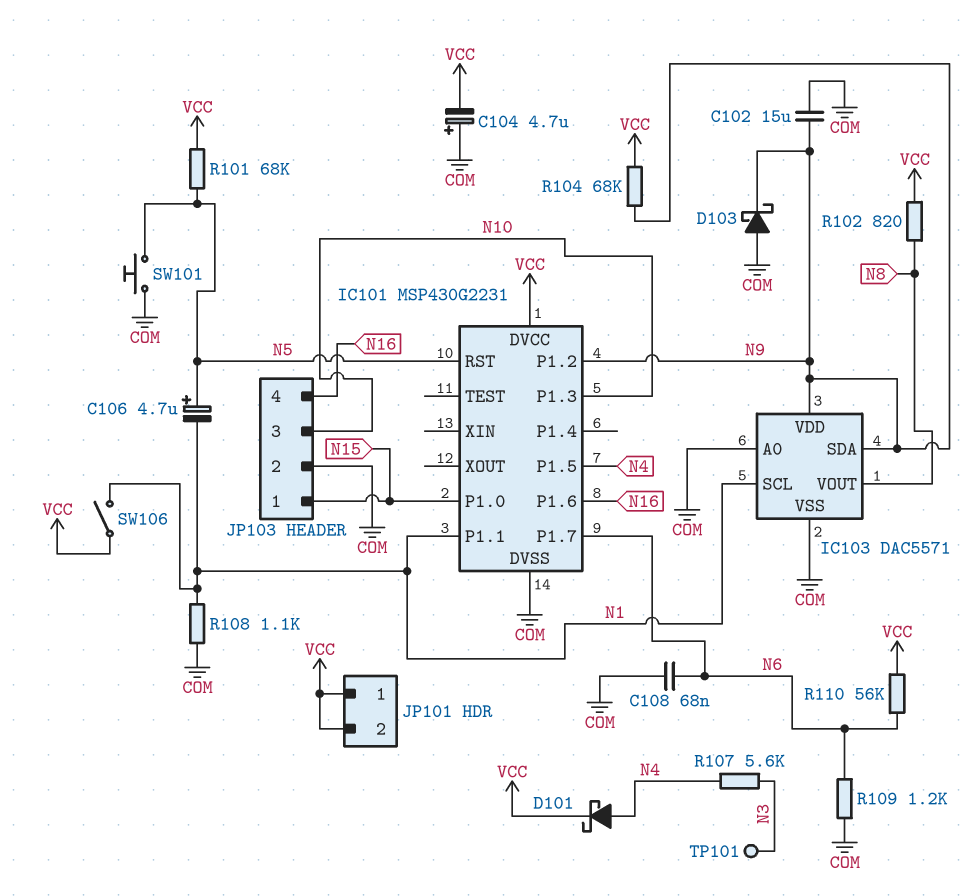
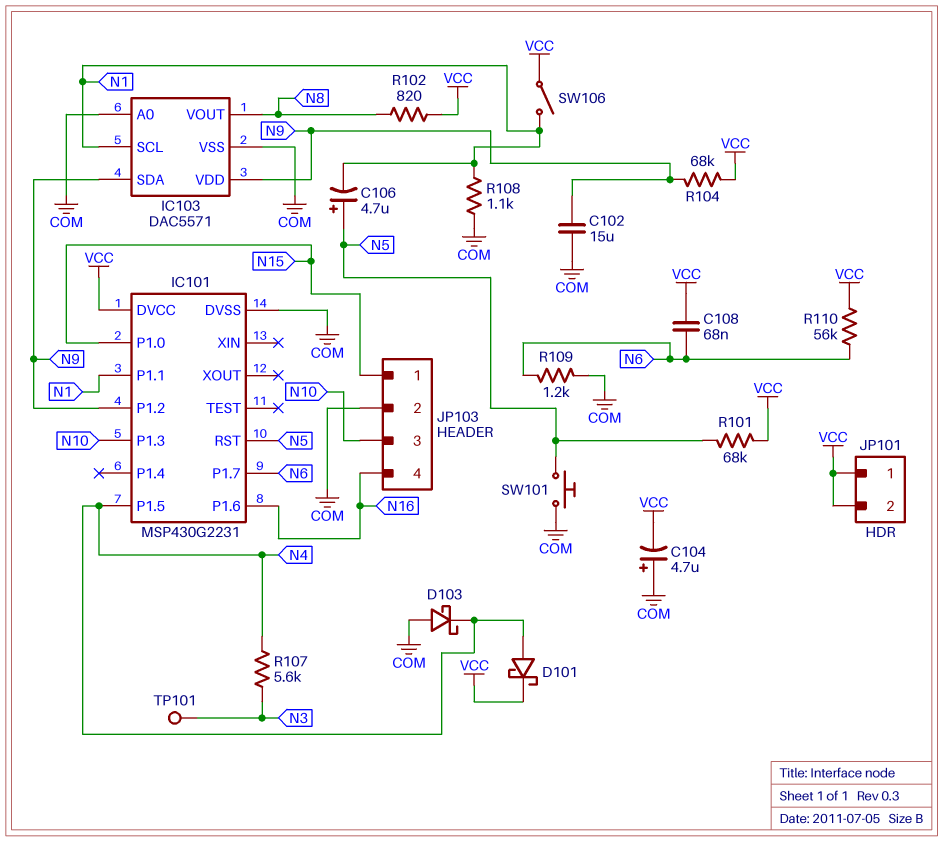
C108: 68nF (COM, N6) -> 68nF (N6, VCC)
D103: schottky (A COM, K N9) -> schottky (A COM, K N4)

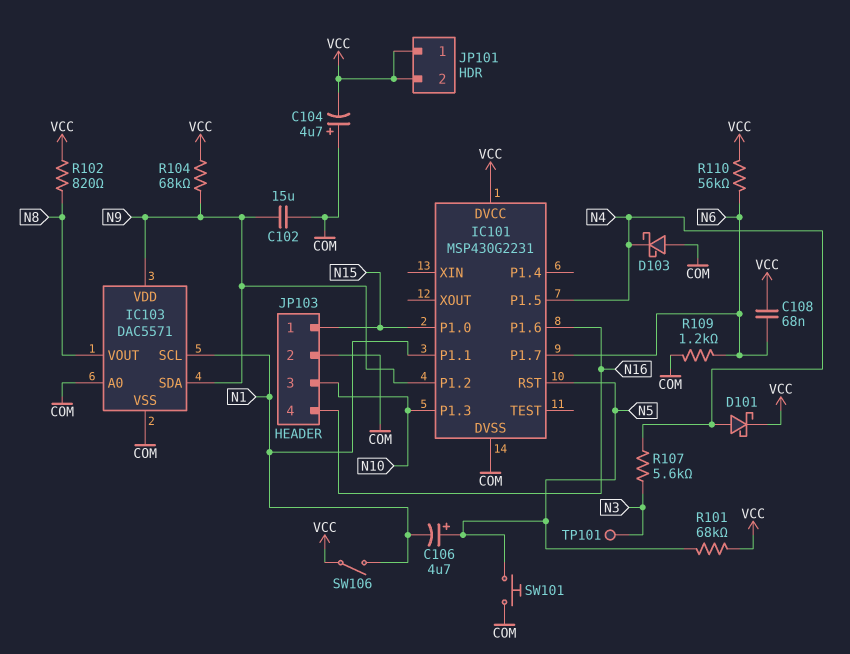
R108: 1.1k (COM, N1) -> none

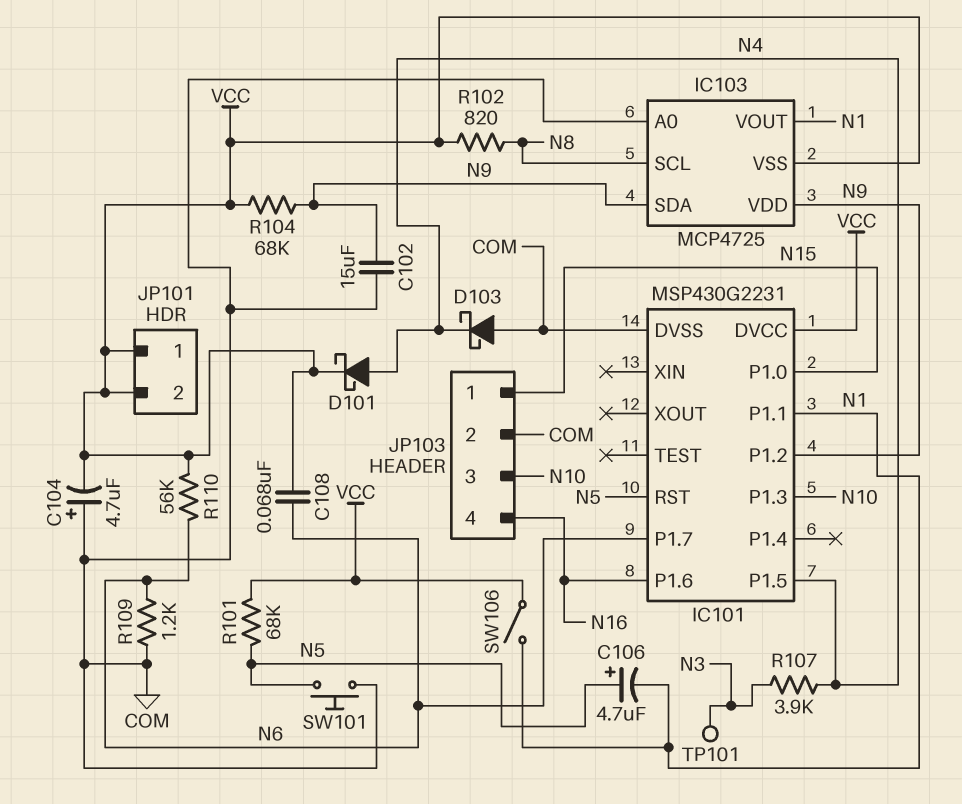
IC103: DAC5571 -> MCP4725
IC103 pin SCL: N1 -> N8
IC103 pin VOUT: N8 -> N1
IC103 pin VSS: COM -> VCC
R107: 5.6k (N3, N4) -> 3.9k (N3, N4)

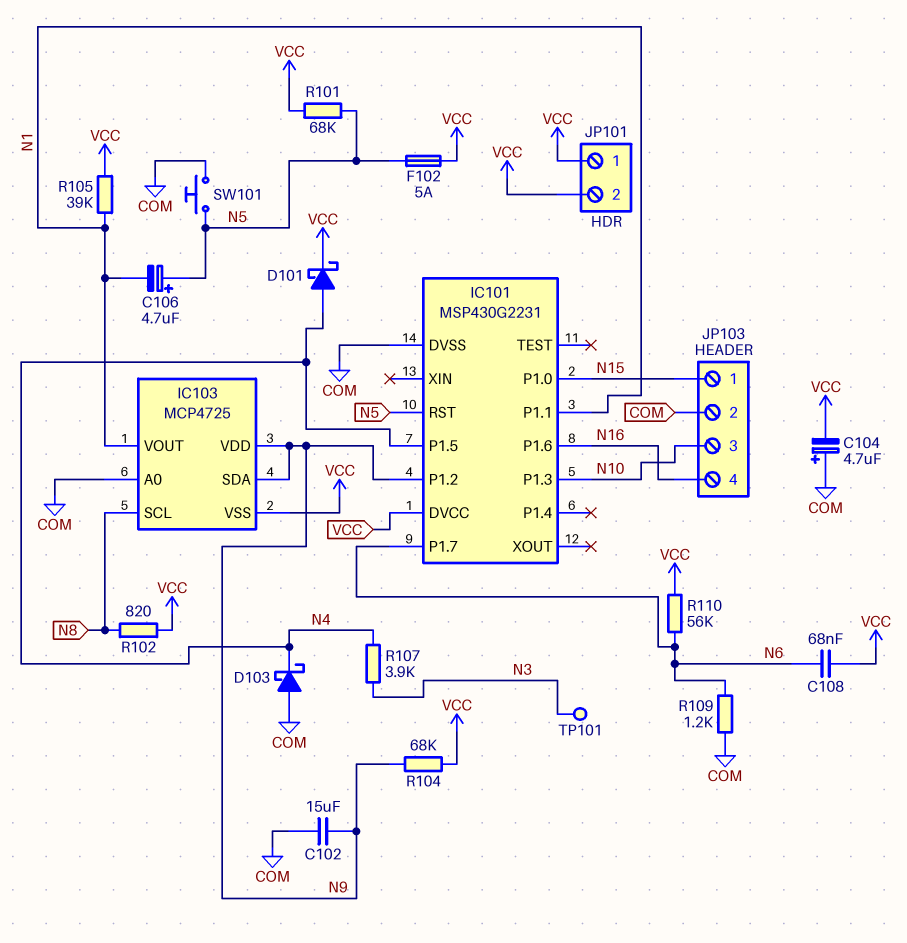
F102: none -> 5A (N5, VCC)
R105: none -> 39k (N1, VCC)
SW106: switch (N1, VCC) -> none

